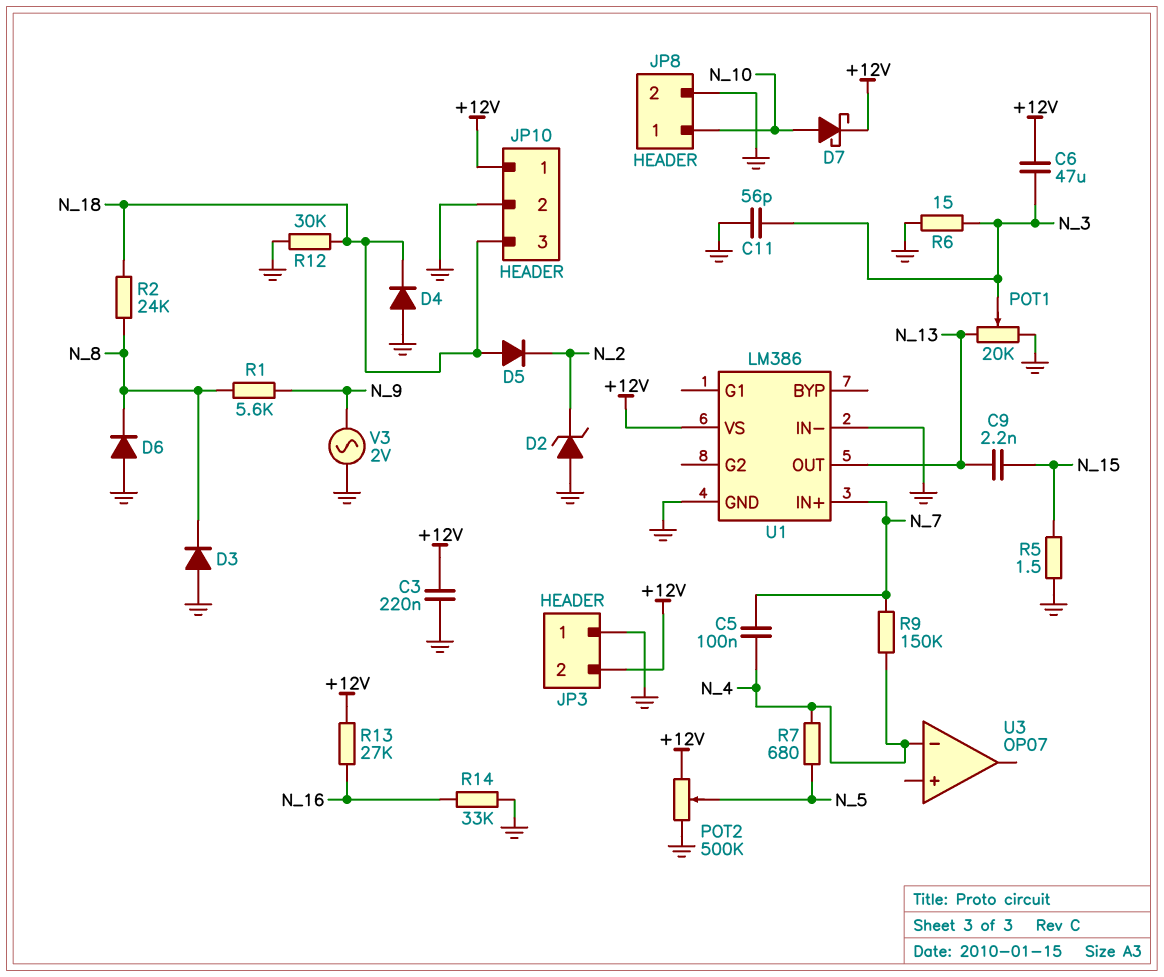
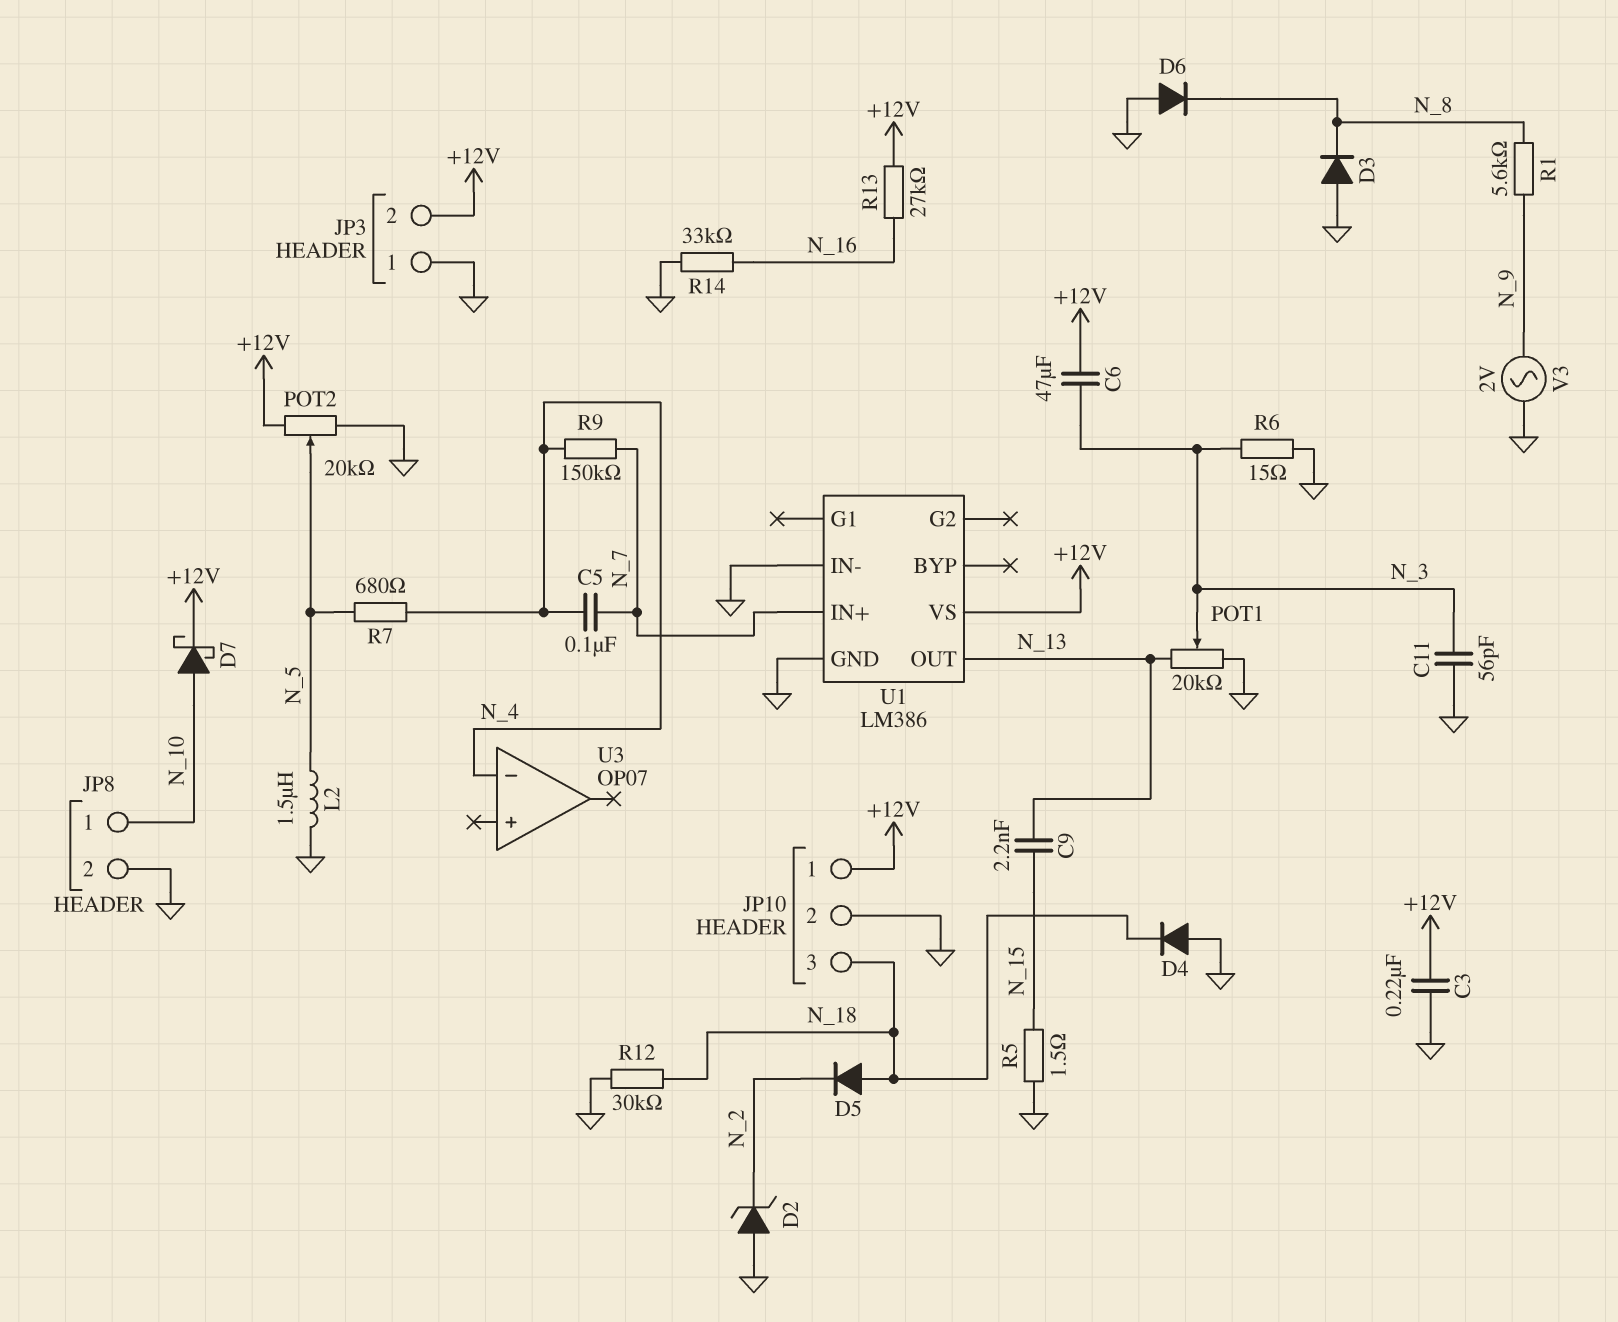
L2: none -> 1.5uH (GND, N_5)
POT2: 500k (+12V, GND, wiper N_5) -> 20k (+12V, GND, wiper N_5)
R2: 24k (N_8, N_18) -> none

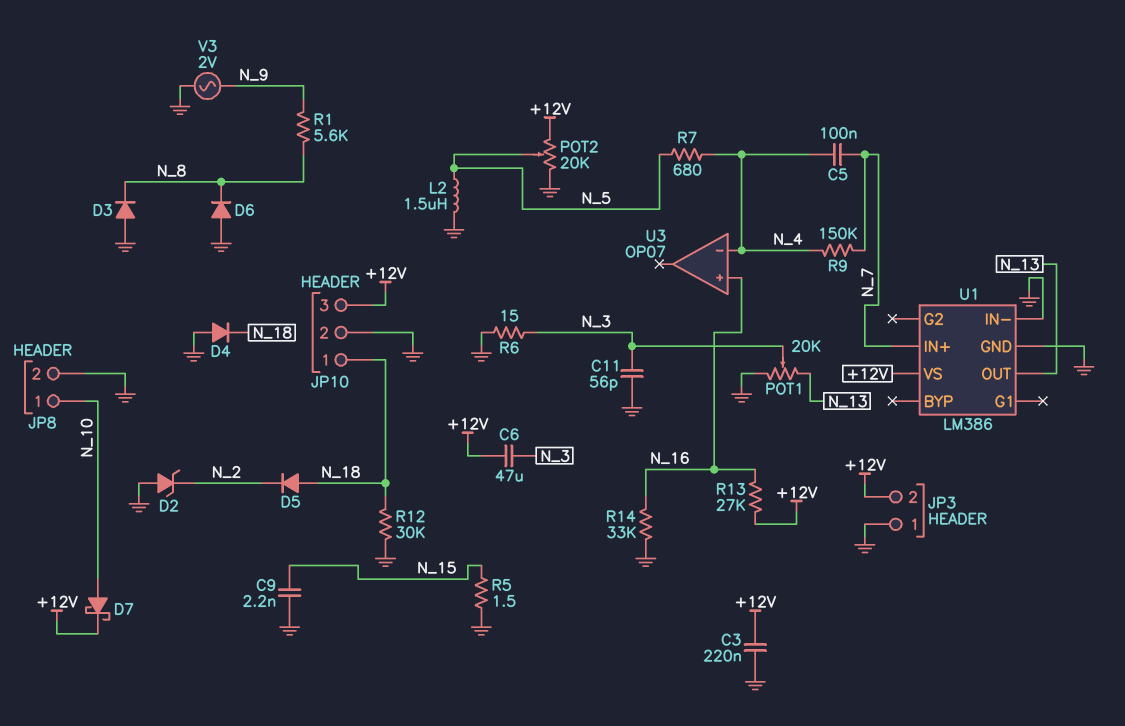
C9: 2.2nF (N_13, N_15) -> 2.2nF (GND, N_15)
JP10 pin 1: +12V -> N_18
JP10 pin 3: N_18 -> +12V
U3 pin in+: none -> N_16

